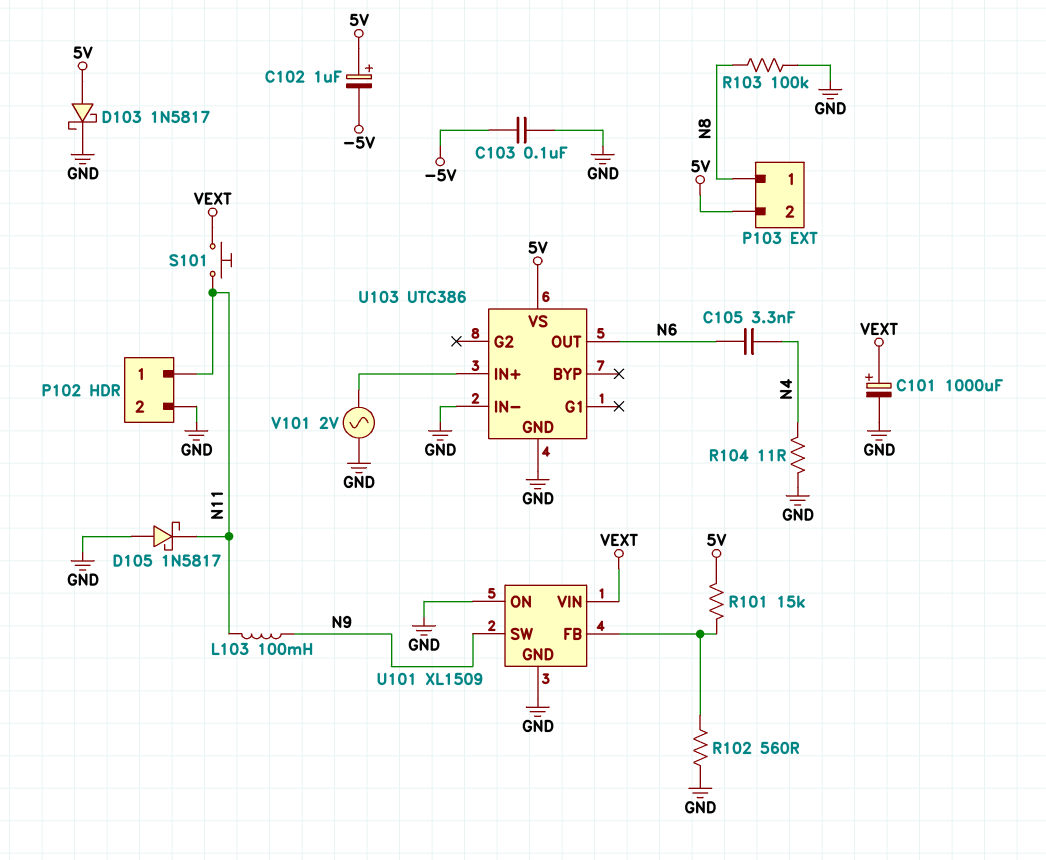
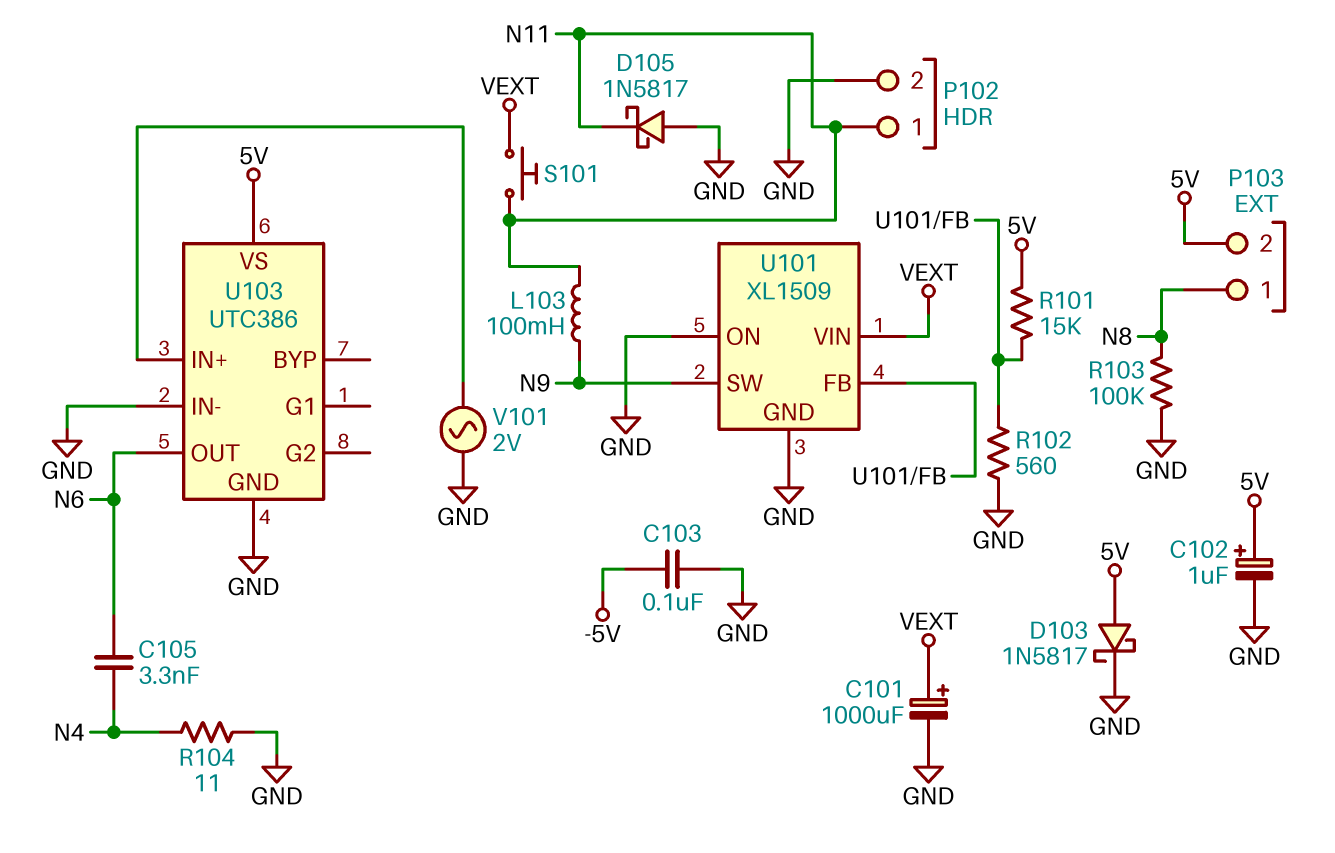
C102: 1uF (plus 5V, minus -5V) -> 1uF (plus 5V, minus GND)

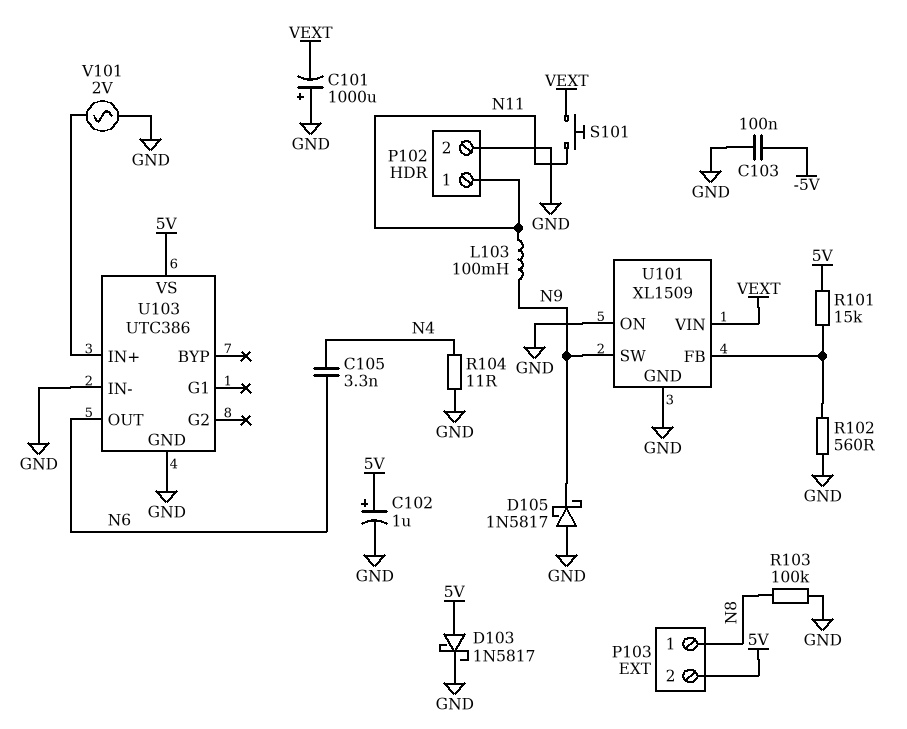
C101: 1000uF (plus VEXT, minus GND) -> 1000uF (plus GND, minus VEXT)
D105: schottky 1N5817 (A GND, K N11) -> schottky 1N5817 (A GND, K N9)

